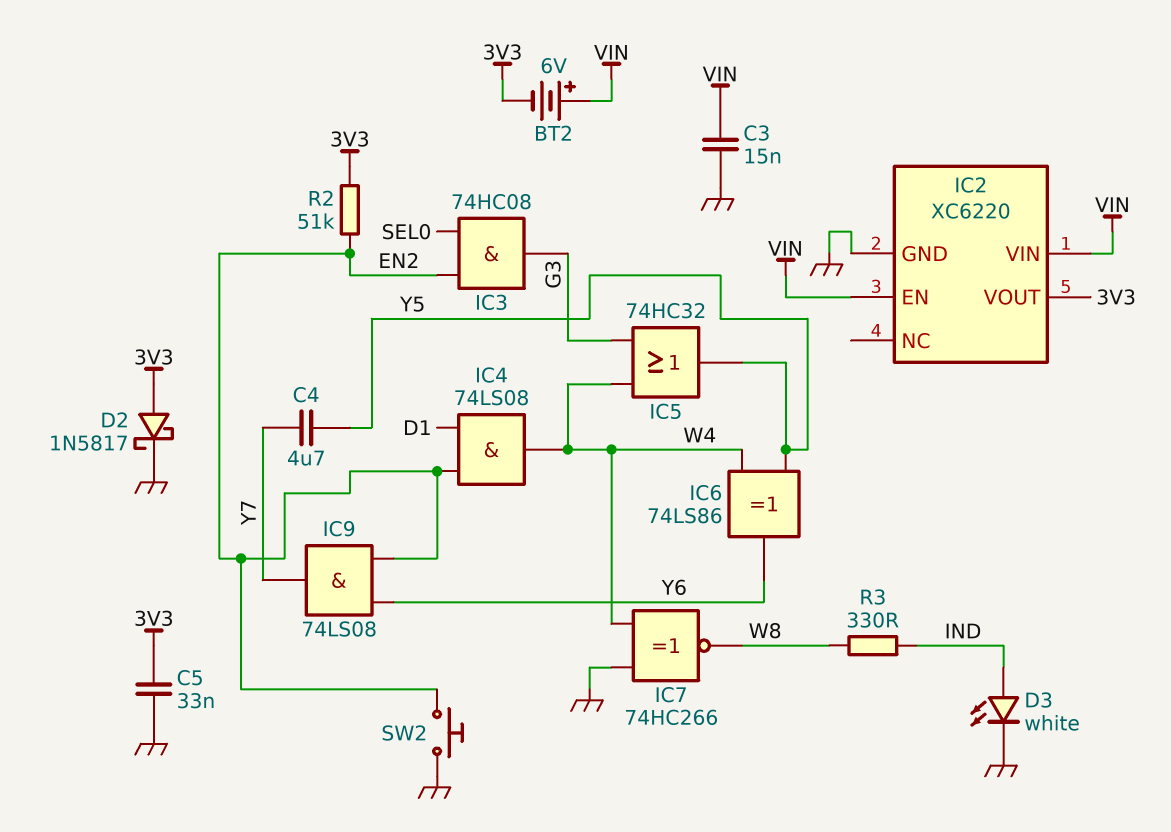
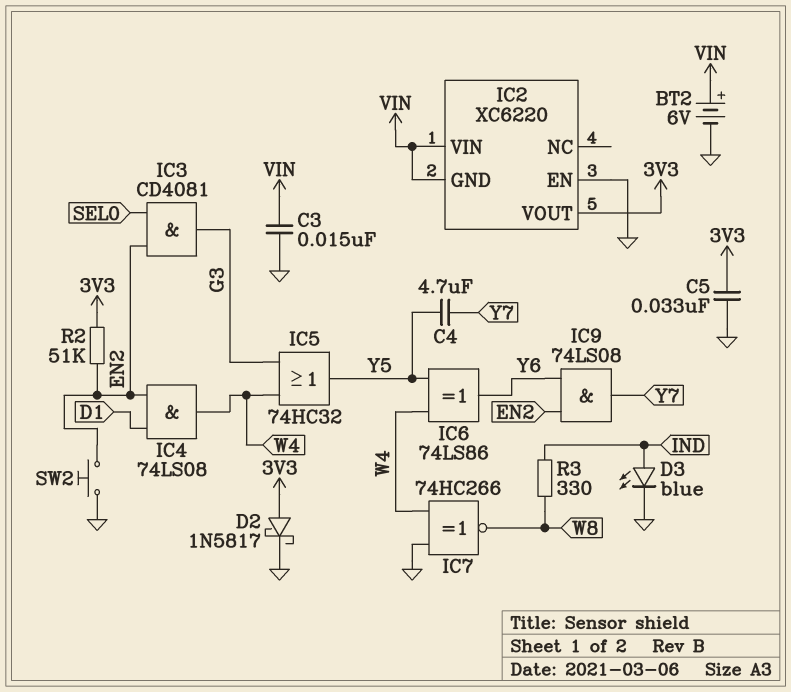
BT2: 6V (plus VIN, minus 3V3) -> 6V (plus VIN, minus GND)
D3: LED white (A IND, K GND) -> LED blue (A IND, K GND)
IC2 pin EN: VIN -> GND
IC2 pin GND: GND -> VIN
IC3: AND 74HC08 (in EN2, in SEL0, out G3) -> AND CD4081 (in EN2, in SEL0, out G3)

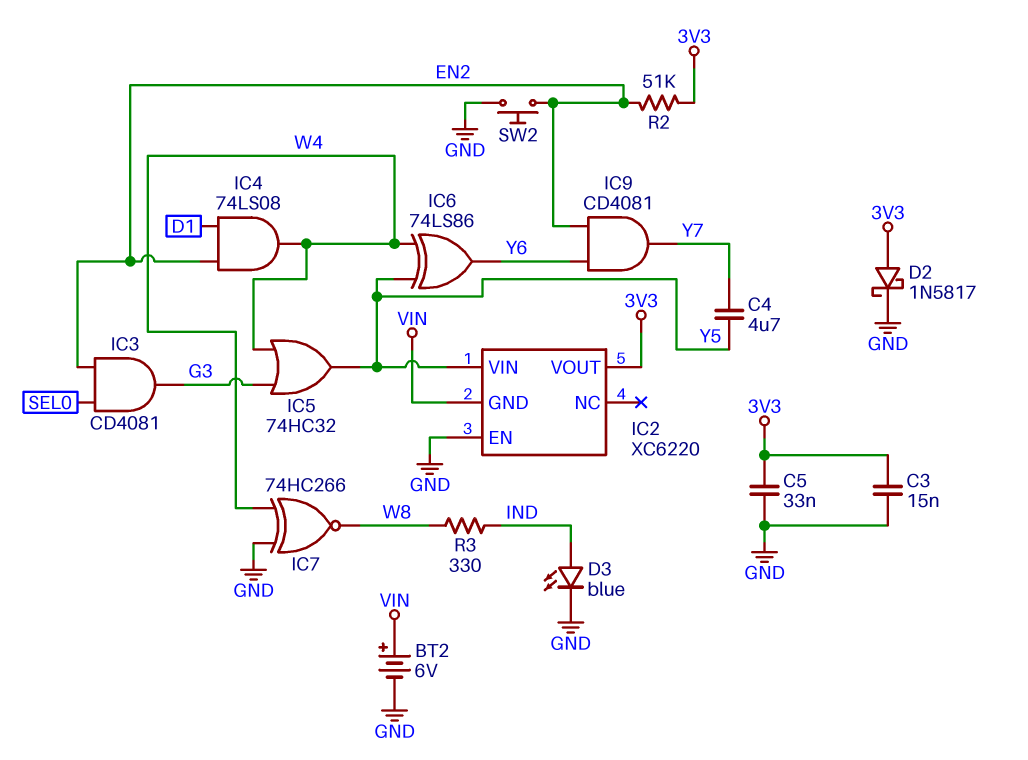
C3: 15nF (GND, VIN) -> 15nF (3V3, GND)
IC2 pin VIN: VIN -> Y5
IC9: AND 74LS08 (in EN2, in Y6, out Y7) -> AND CD4081 (in EN2, in Y6, out Y7)

